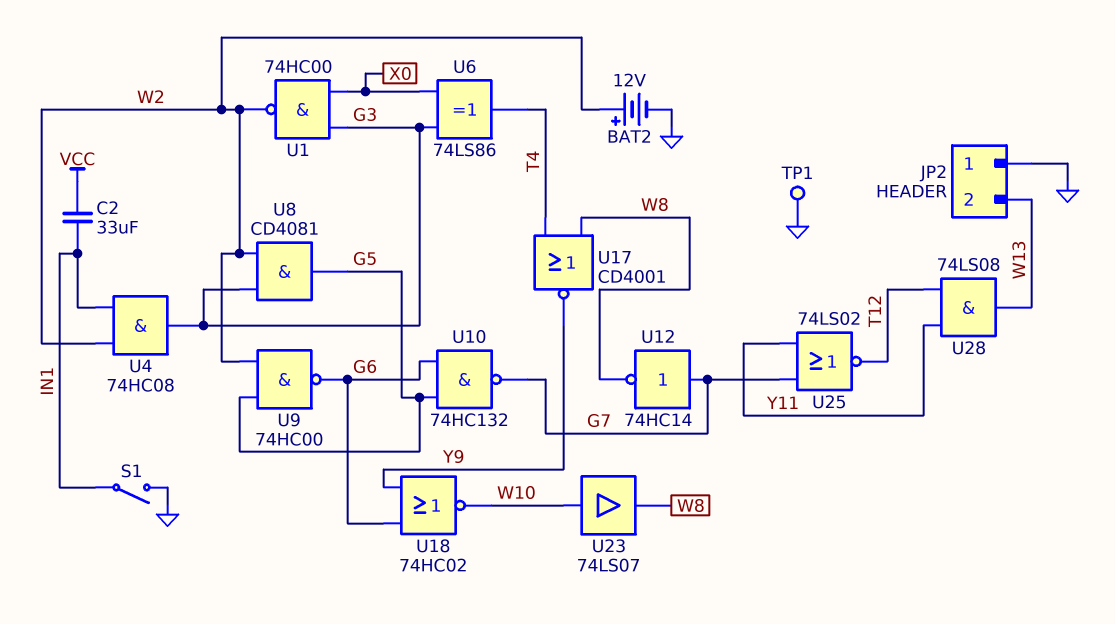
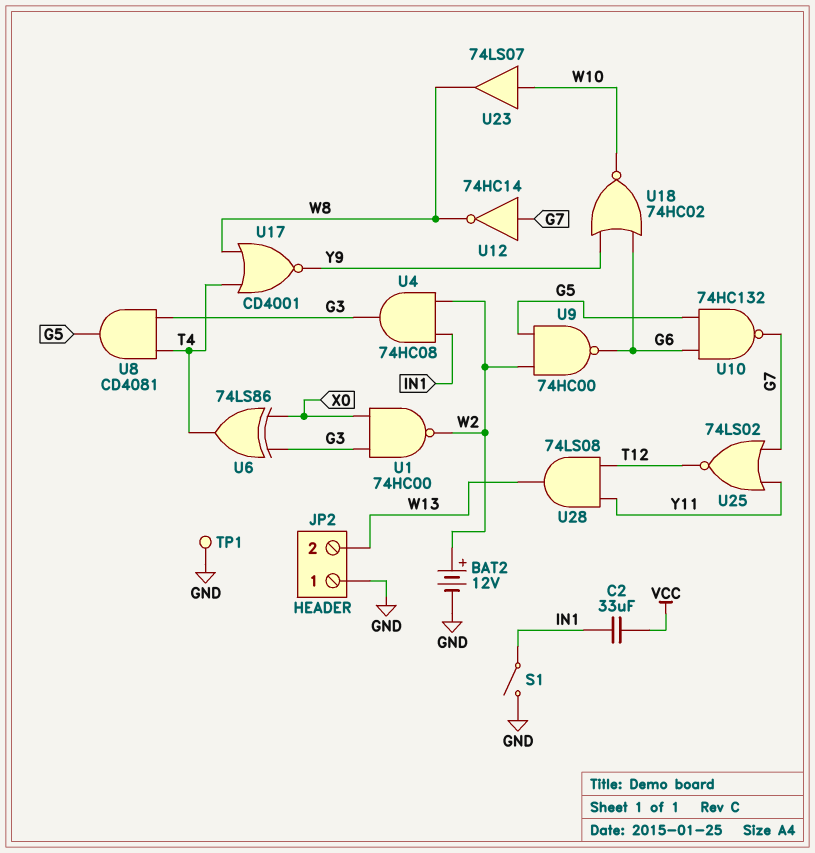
U8: AND CD4081 (in G3, in W2, out G5) -> AND CD4081 (in G3, in T4, out G5)

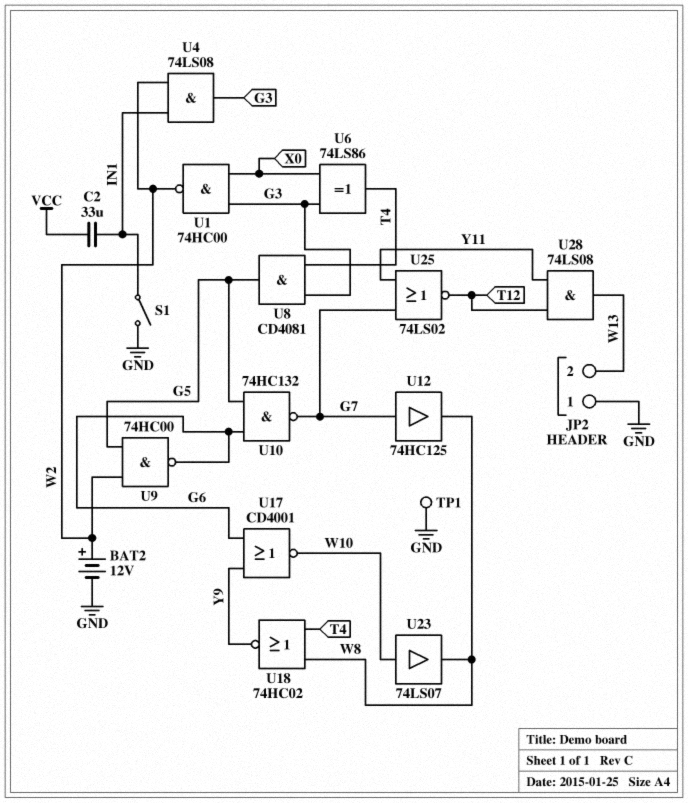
U4: AND 74HC08 (in IN1, in W2, out G3) -> AND 74LS08 (in IN1, in W2, out G3)
U12: NOT 74HC14 (in G7, out W8) -> buffer 74HC125 (in G7, out W8)
U17: NOR CD4001 (in T4, in W8, out Y9) -> NOR CD4001 (in G6, in Y9, out W10)
U18: NOR 74HC02 (in G6, in Y9, out W10) -> NOR 74HC02 (in T4, in W8, out Y9)

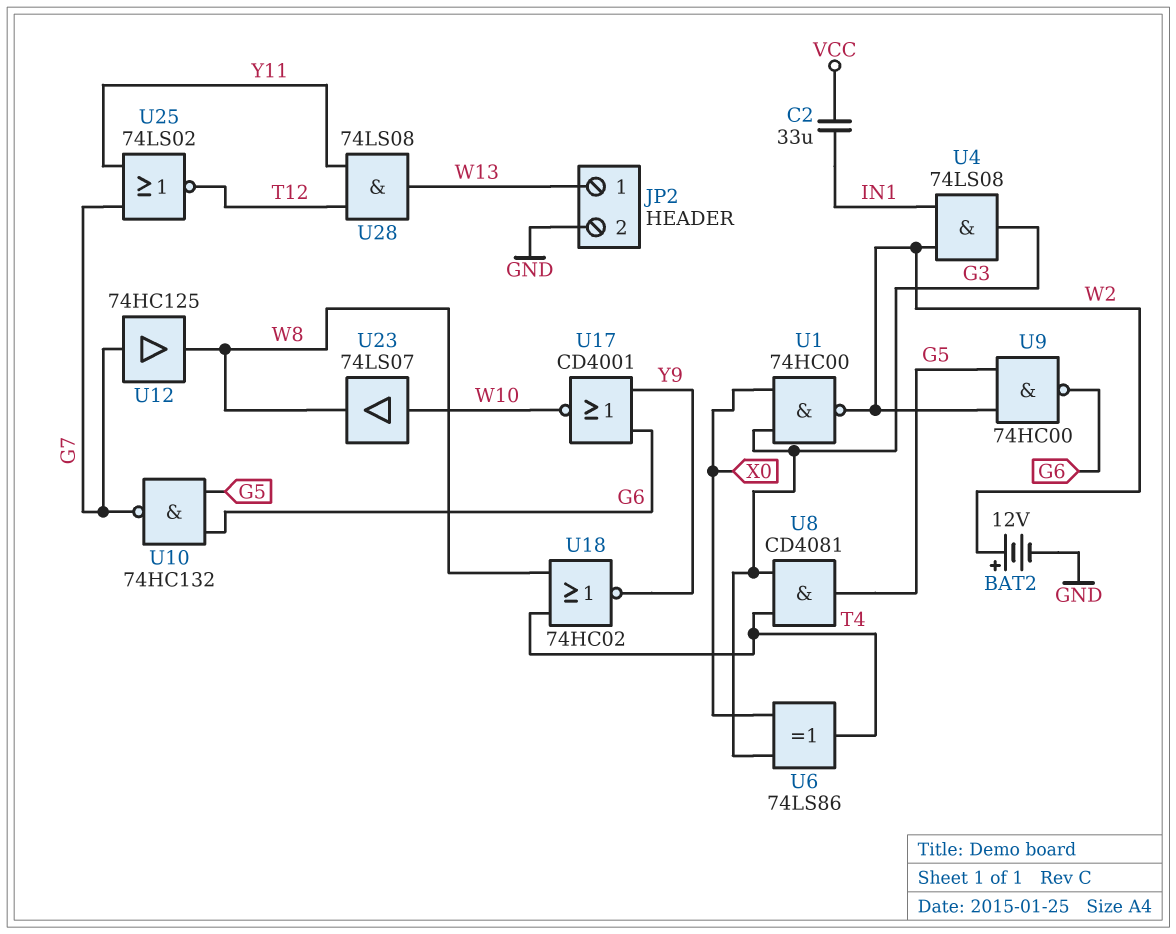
JP2 pin 1: GND -> W13
JP2 pin 2: W13 -> GND
S1: switch (GND, IN1) -> none
TP1: test point (GND) -> none

